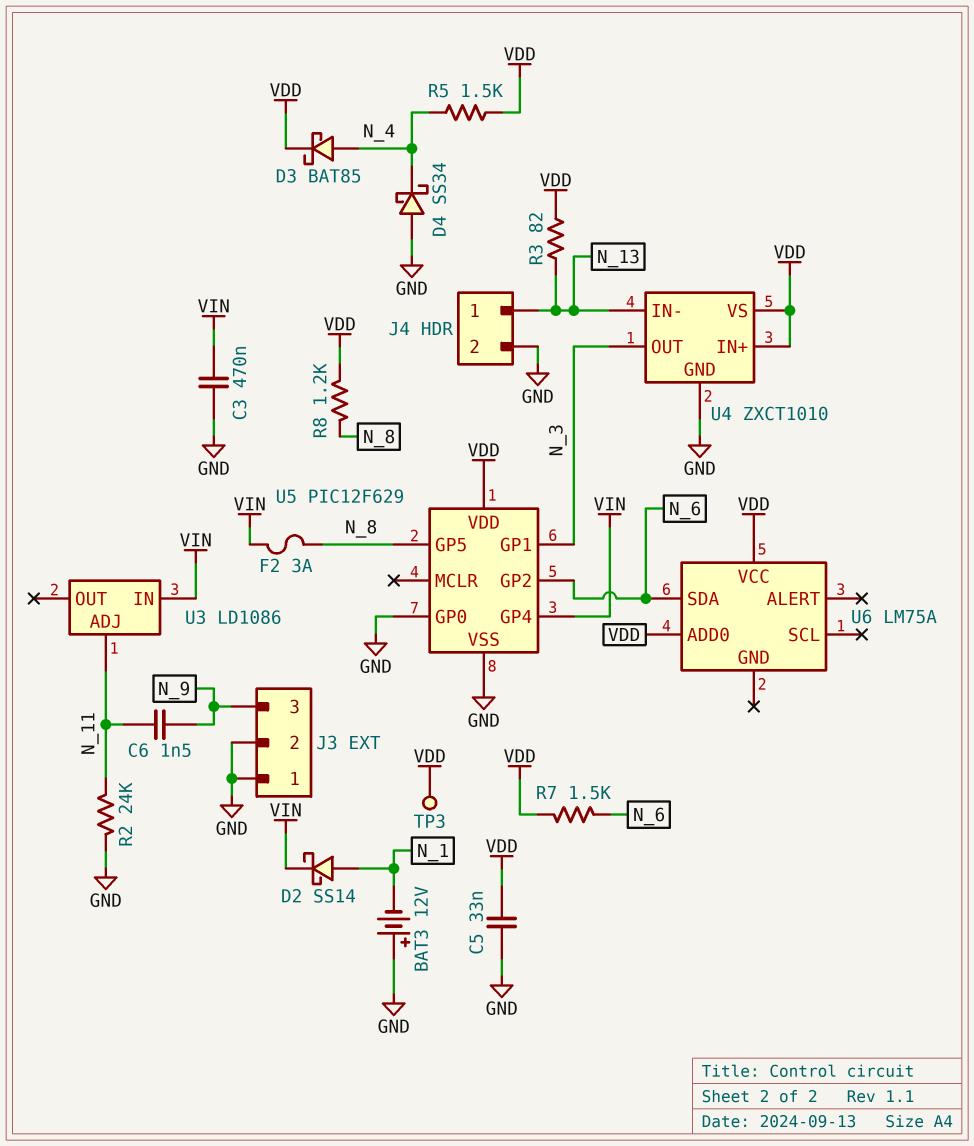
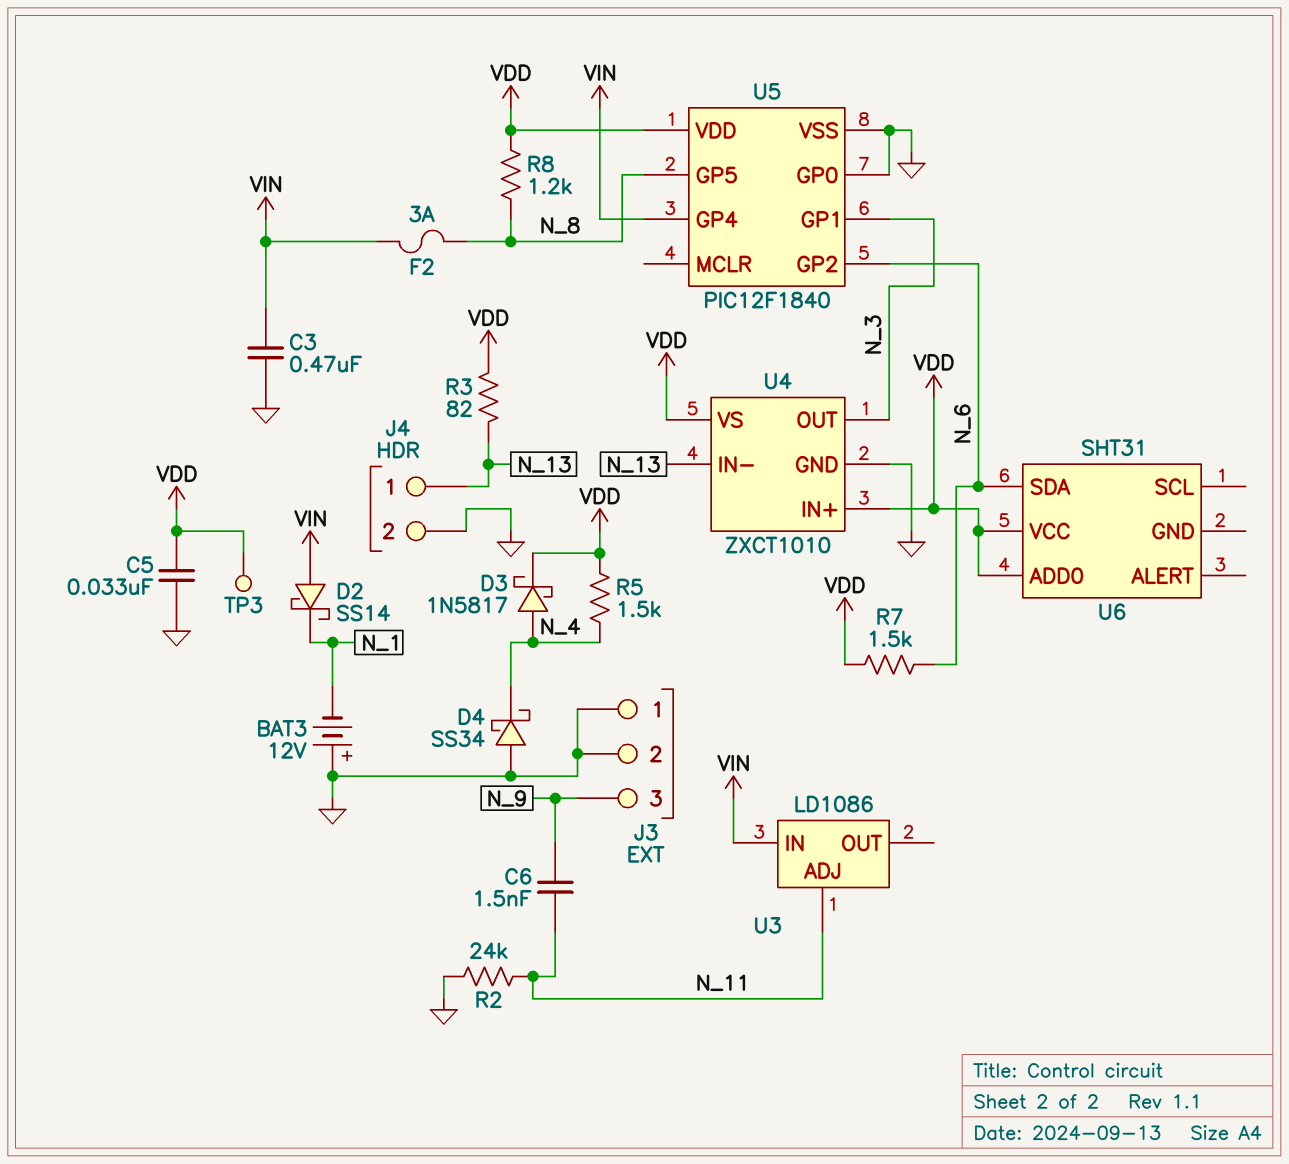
D2: schottky SS14 (A N_1, K VIN) -> schottky SS14 (A VIN, K N_1)
D3: schottky BAT85 (A N_4, K VDD) -> schottky 1N5817 (A N_4, K VDD)
U5: PIC12F629 -> PIC12F1840
U6: LM75A -> SHT31

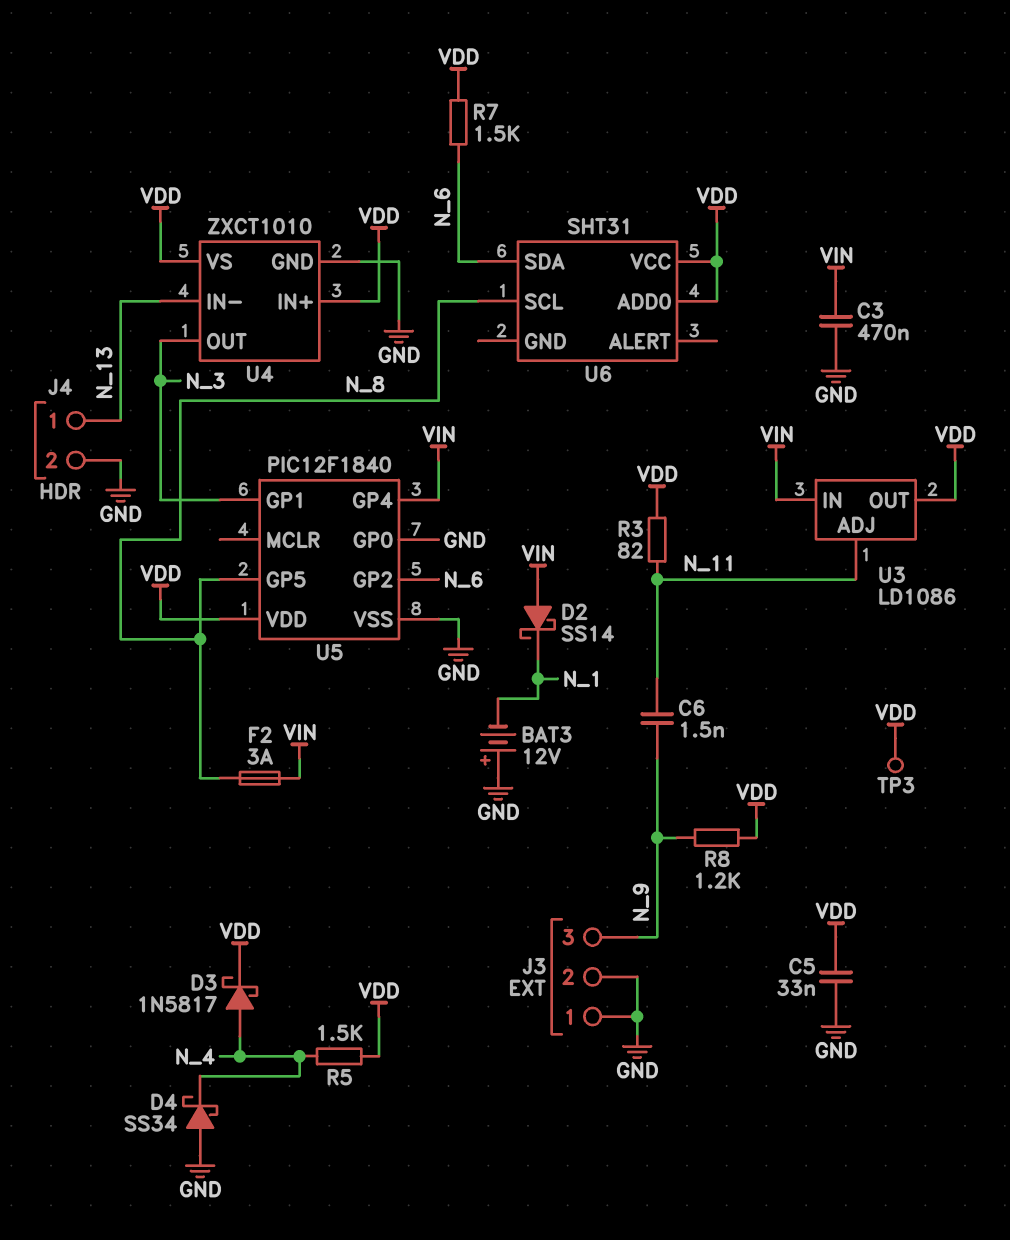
R2: 24k (GND, N_11) -> none
R3: 82 (N_13, VDD) -> 82 (N_11, VDD)
R8: 1.2k (N_8, VDD) -> 1.2k (N_9, VDD)
U3 pin OUT: none -> VDD
U6 pin SCL: none -> N_8

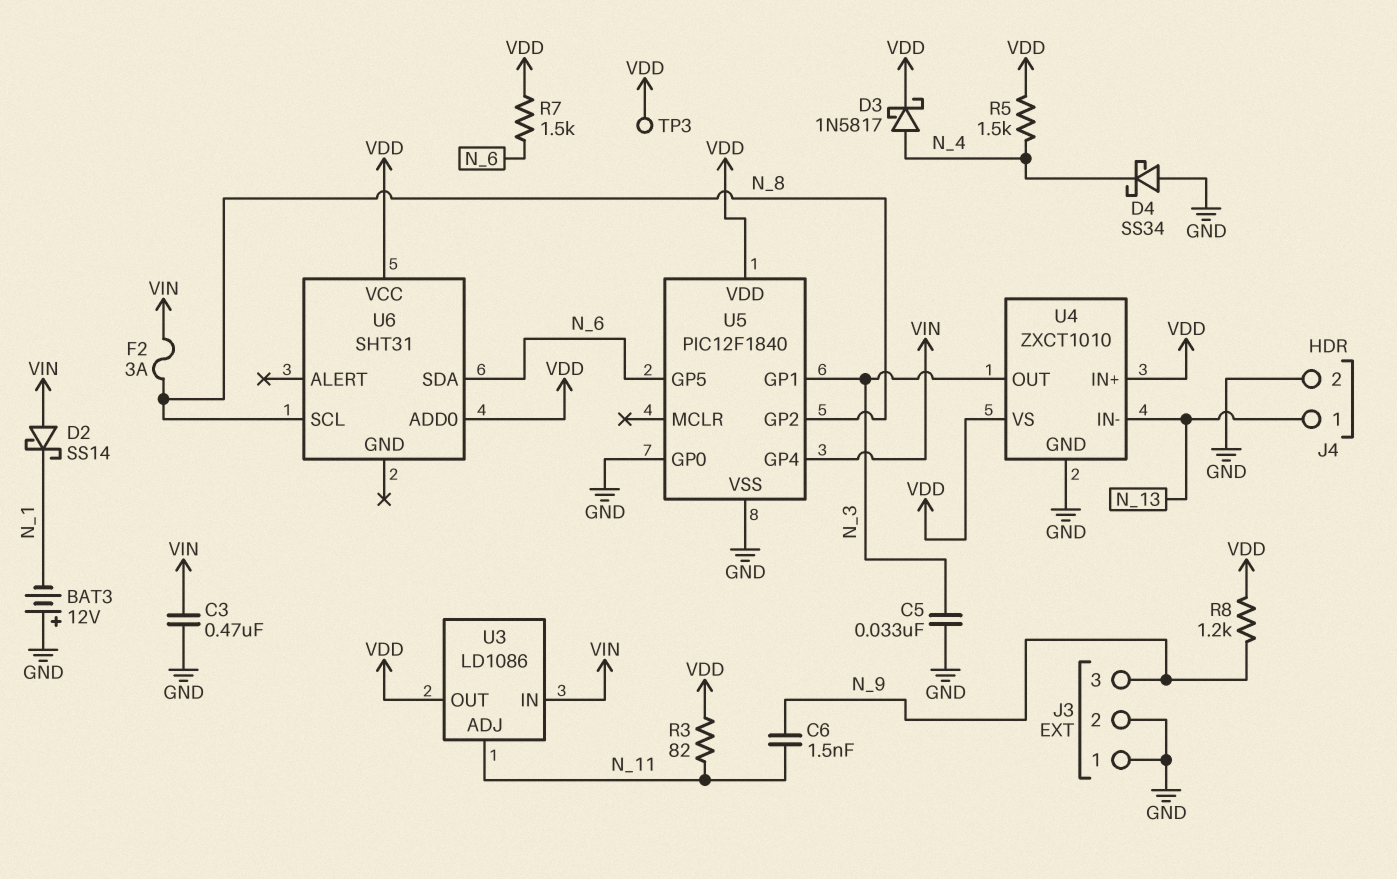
C5: 33nF (GND, VDD) -> 33nF (GND, N_3)
U5 pin GP2: N_6 -> N_8
U5 pin GP5: N_8 -> N_6

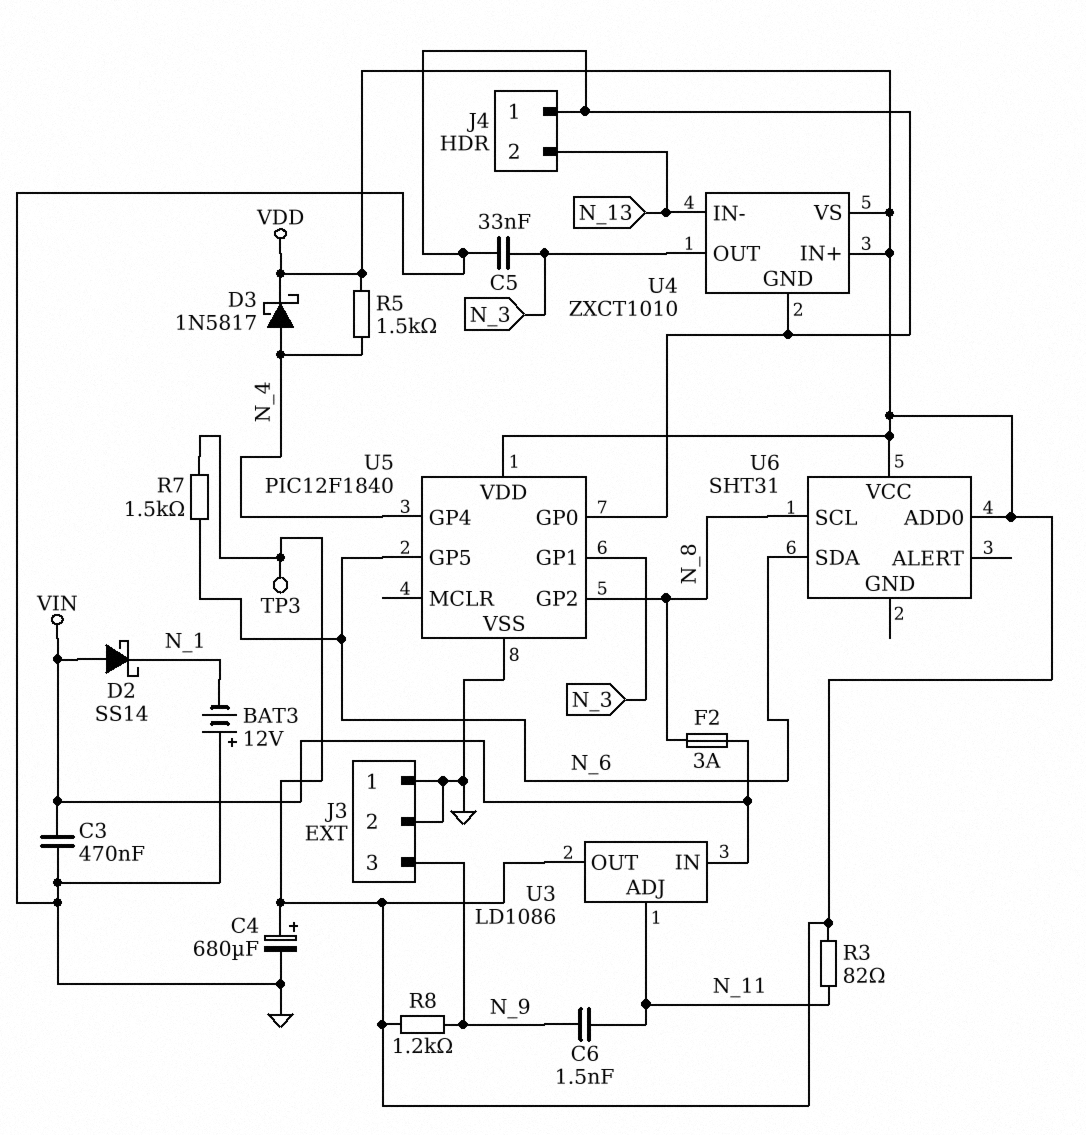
C4: none -> 680uF (plus VDD, minus GND)
D4: schottky SS34 (A GND, K N_4) -> none
J4 pin 1: N_13 -> GND
J4 pin 2: GND -> N_13
U5 pin GP4: VIN -> N_4

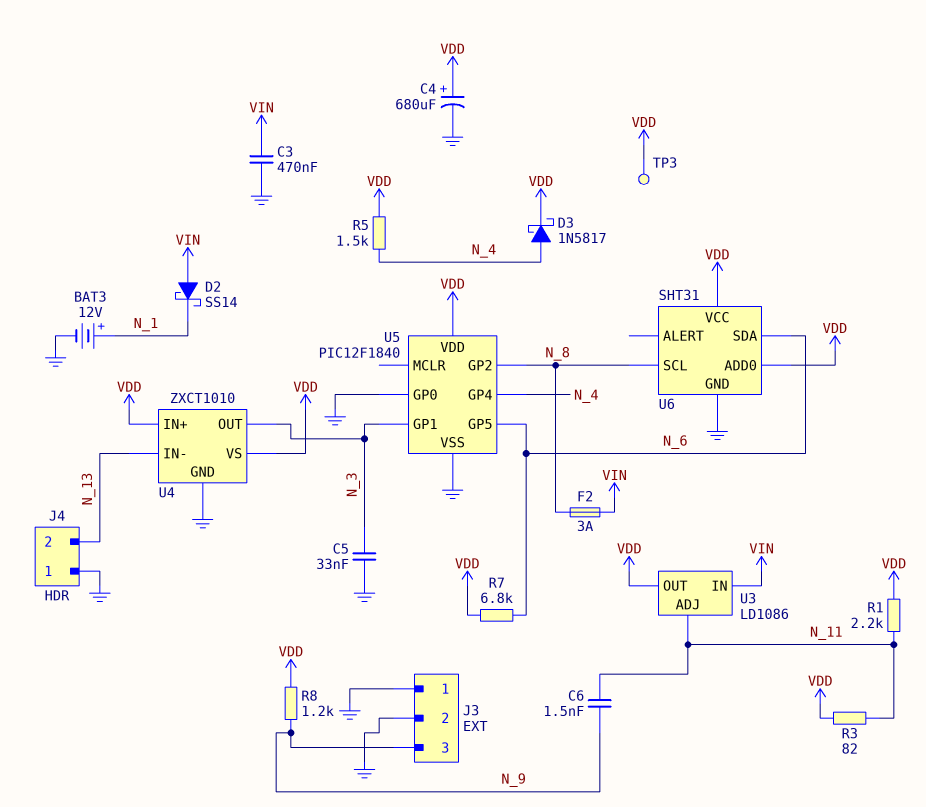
BAT3: 12V (plus GND, minus N_1) -> 12V (plus N_1, minus GND)
R1: none -> 2.2k (N_11, VDD)
R7: 1.5k (N_6, VDD) -> 6.8k (N_6, VDD)
U6 pin GND: none -> GND

